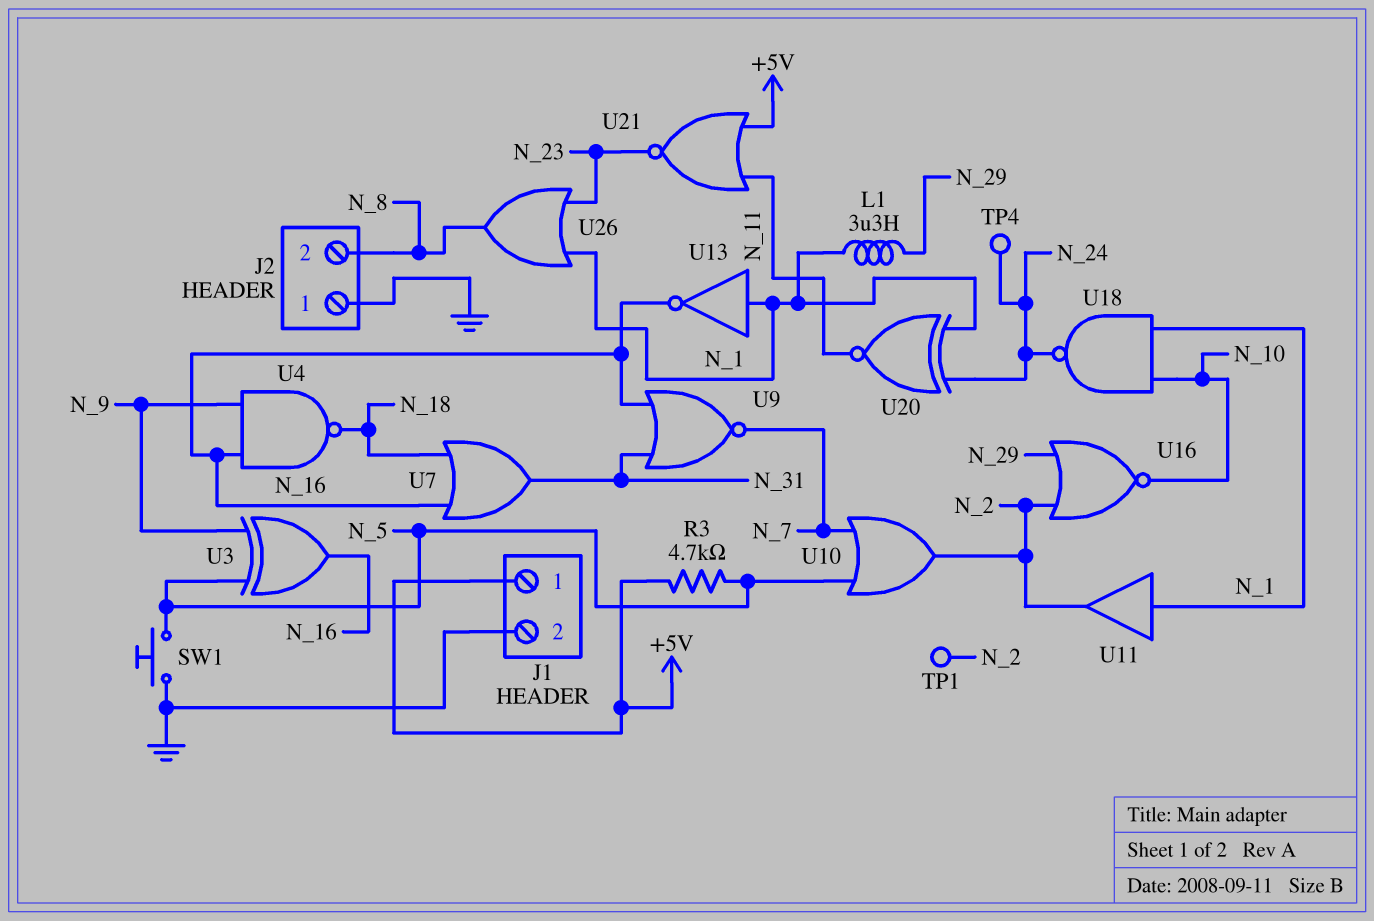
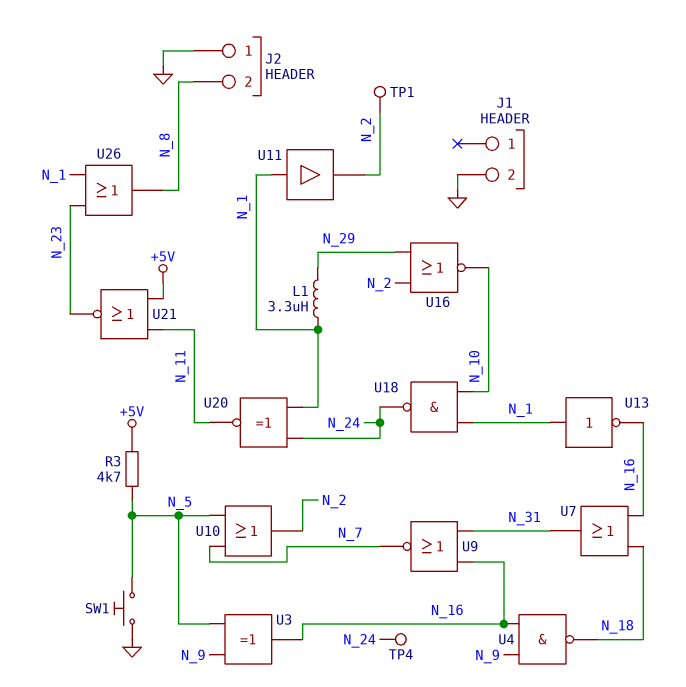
J1 pin 1: +5V -> none

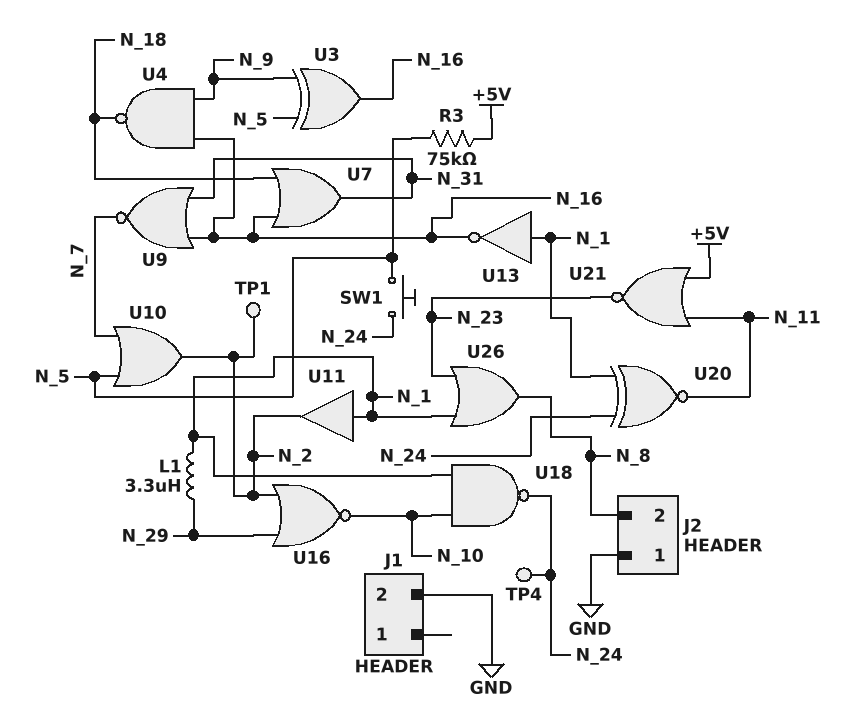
R3: 4.7k (+5V, N_5) -> 75k (+5V, N_5)
SW1: button (GND, N_5) -> button (N_5, N_24)

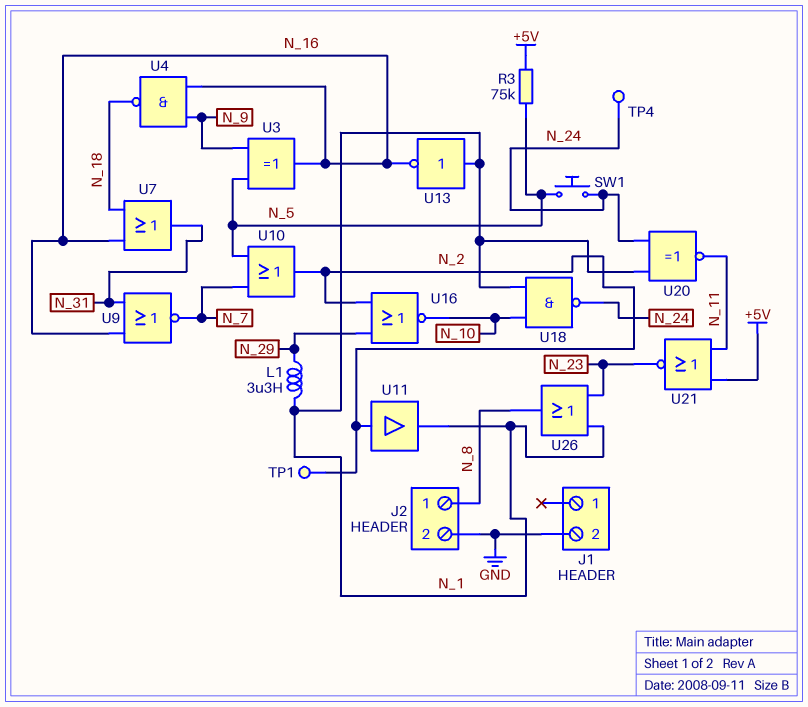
J2 pin 1: GND -> N_8
J2 pin 2: N_8 -> GND
U11: buffer (in N_1, out N_2) -> buffer (in N_2, out N_1)

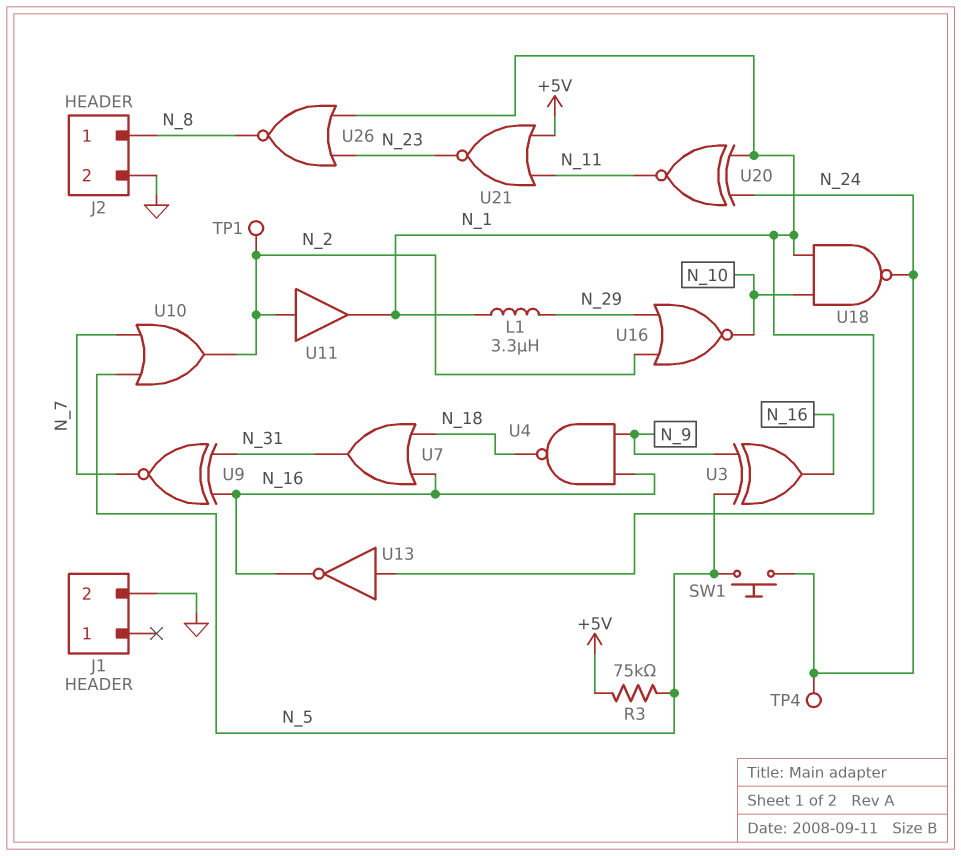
U9: NOR (in N_16, in N_31, out N_7) -> XNOR (in N_16, in N_31, out N_7)
U26: OR (in N_1, in N_23, out N_8) -> NOR (in N_1, in N_23, out N_8)

